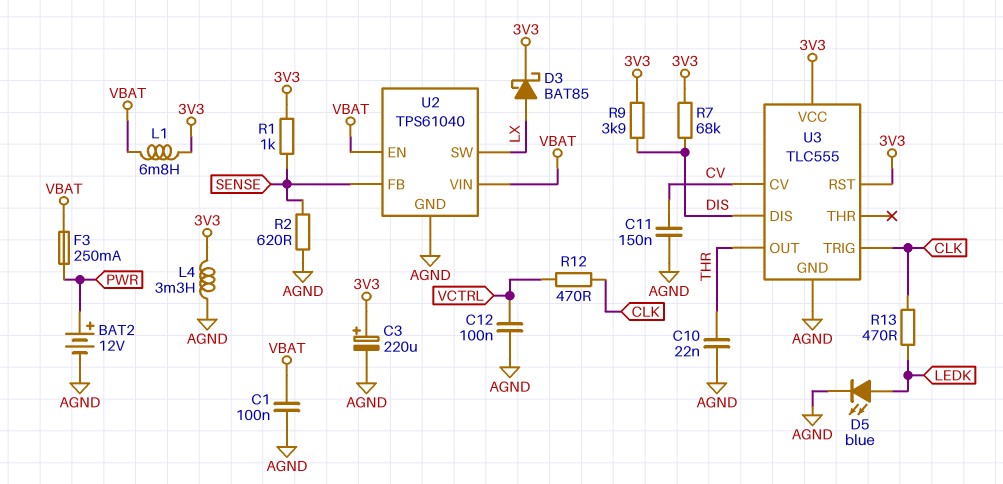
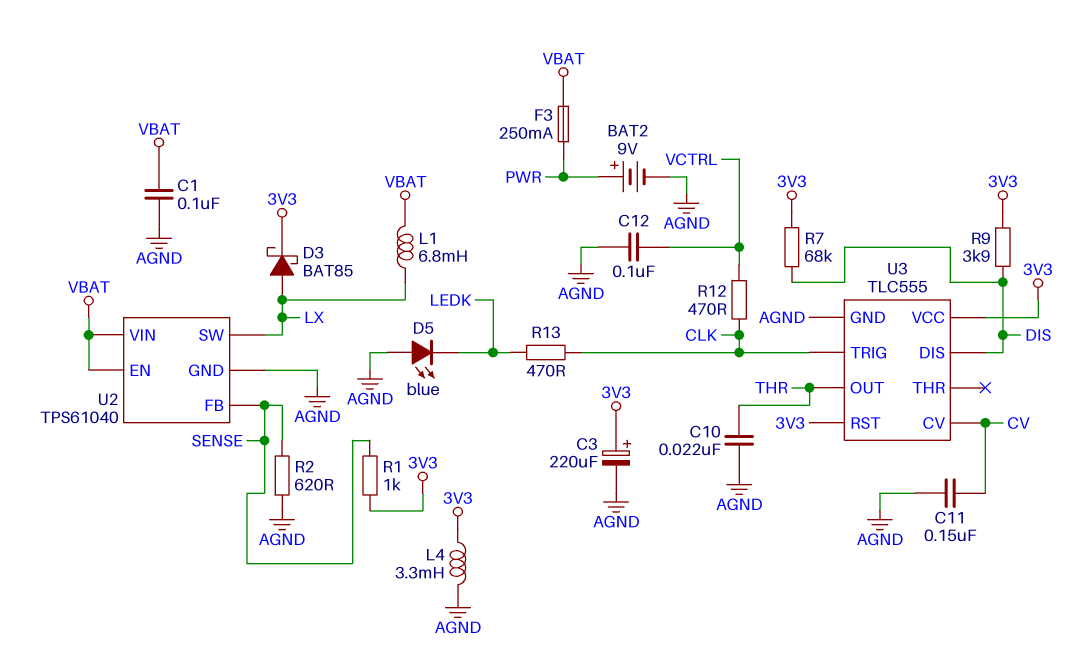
BAT2: 12V (plus PWR, minus AGND) -> 9V (plus PWR, minus AGND)
D5: LED blue (A LEDK, K AGND) -> LED blue (A AGND, K LEDK)
L1: 6.8mH (3V3, VBAT) -> 6.8mH (LX, VBAT)

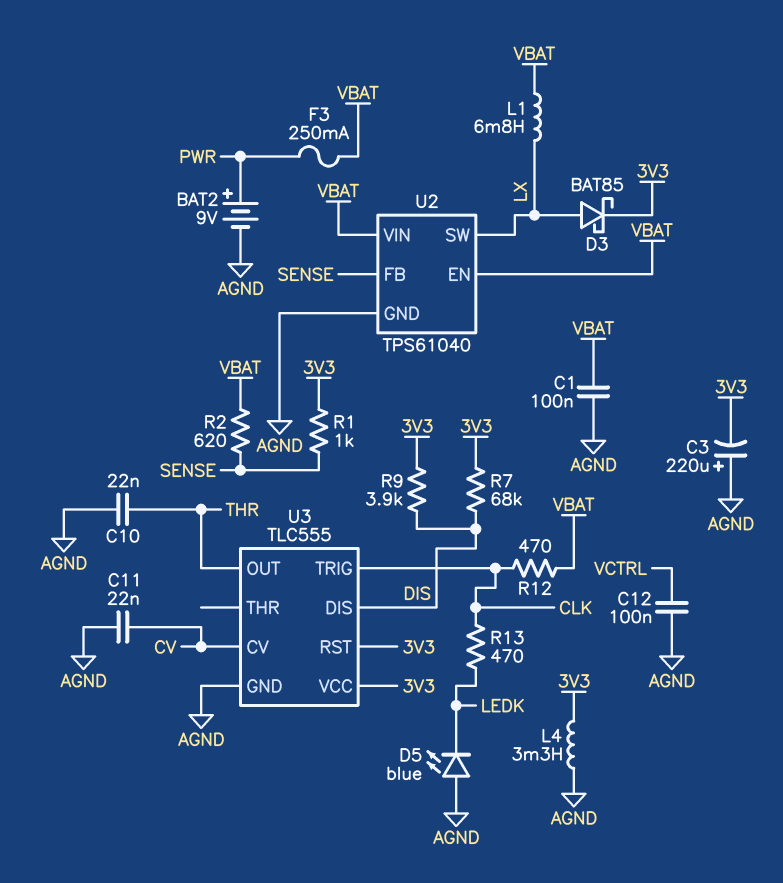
C3: 220uF (plus 3V3, minus AGND) -> 220uF (plus AGND, minus 3V3)
C11: 150nF (AGND, CV) -> 22nF (AGND, CV)
R2: 620 (AGND, SENSE) -> 620 (SENSE, VBAT)
R12: 470 (CLK, VCTRL) -> 470 (CLK, VBAT)

